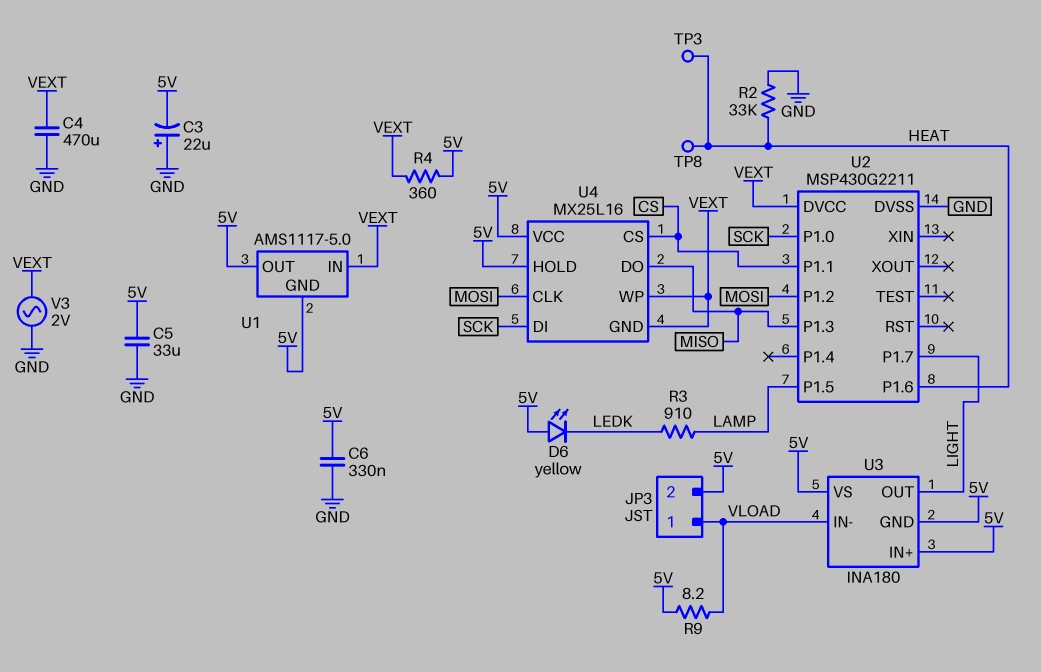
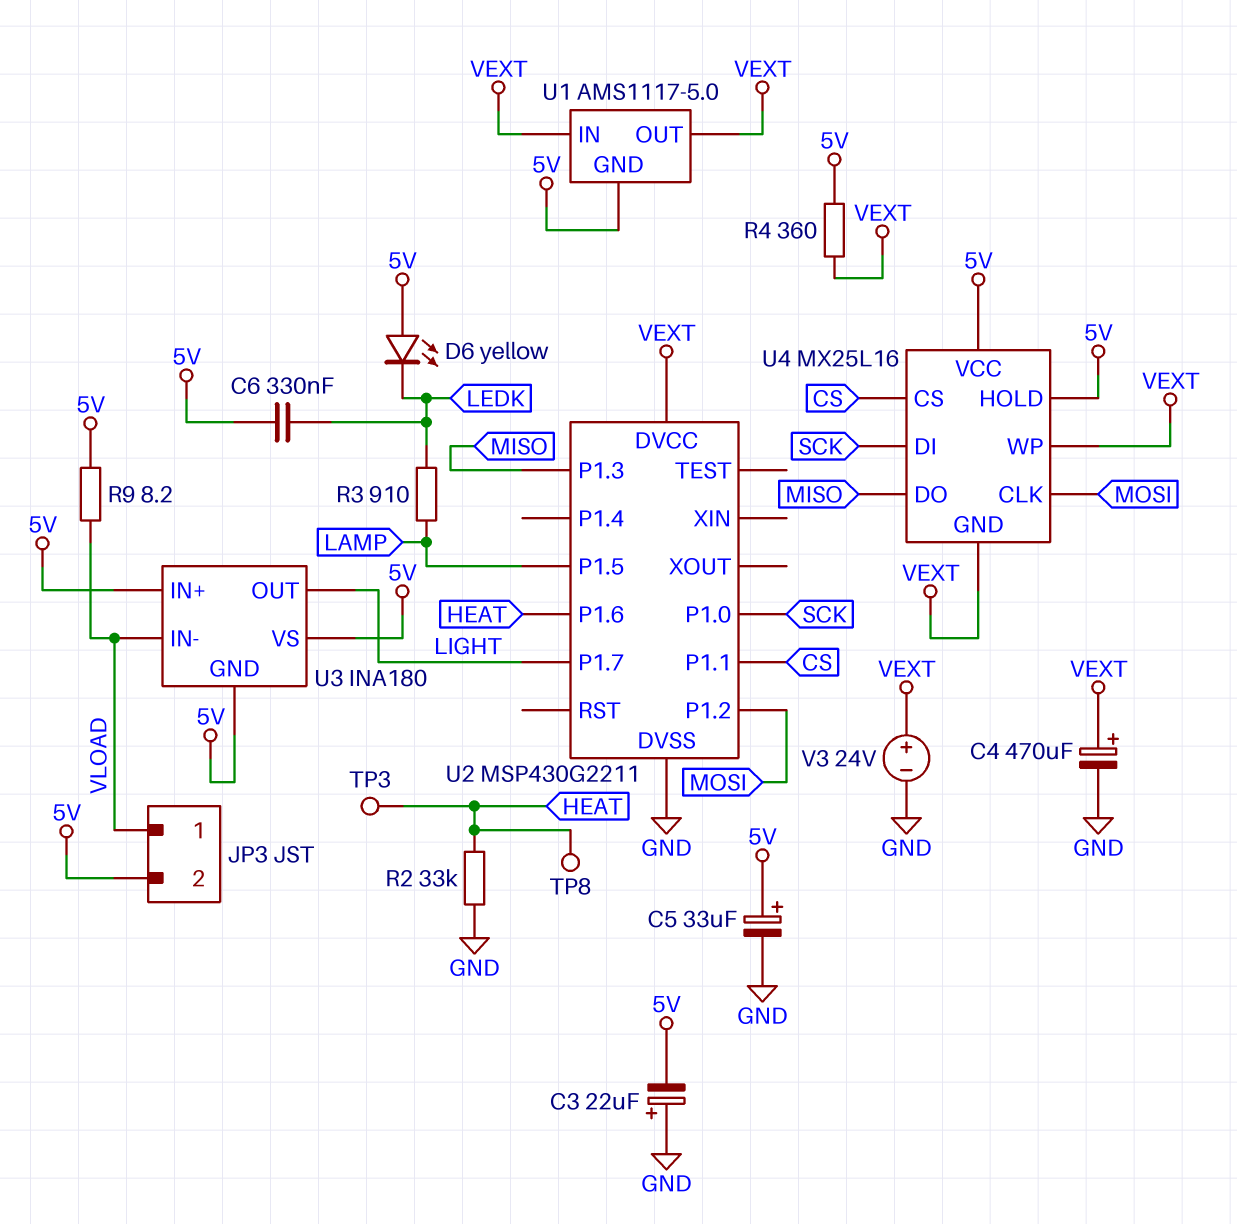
C4: 470uF (GND, VEXT) -> 470uF (plus VEXT, minus GND)
C5: 33uF (5V, GND) -> 33uF (plus 5V, minus GND)
C6: 330nF (5V, GND) -> 330nF (5V, LEDK)
U1 pin OUT: 5V -> VEXT
V3: AC 2V (GND, VEXT) -> 24V (plus VEXT, minus GND)

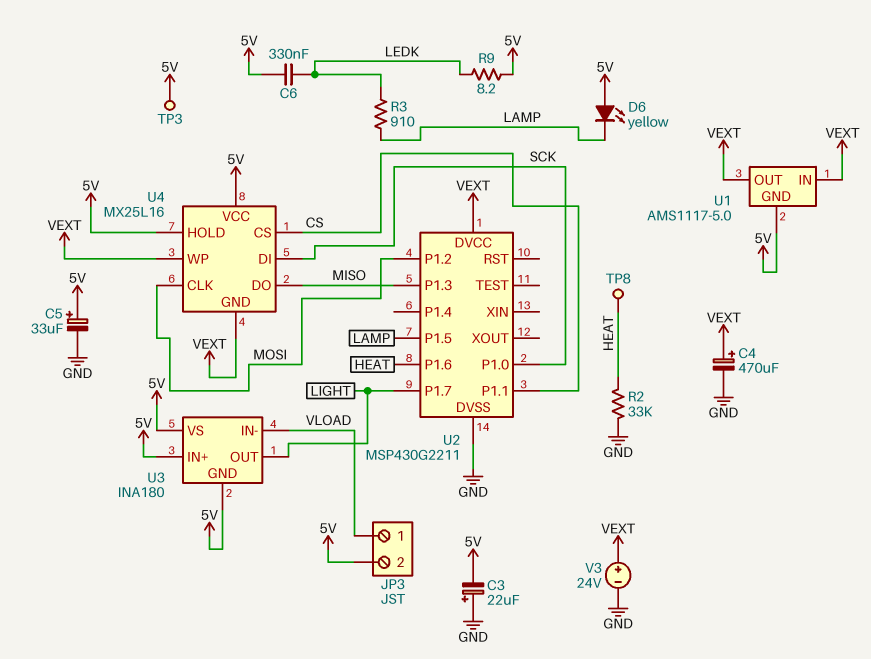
D6: LED yellow (A 5V, K LEDK) -> LED yellow (A 5V, K LAMP)
R4: 360 (5V, VEXT) -> none
R9: 8.2 (5V, VLOAD) -> 8.2 (5V, LEDK)
TP3: test point (HEAT) -> test point (5V)

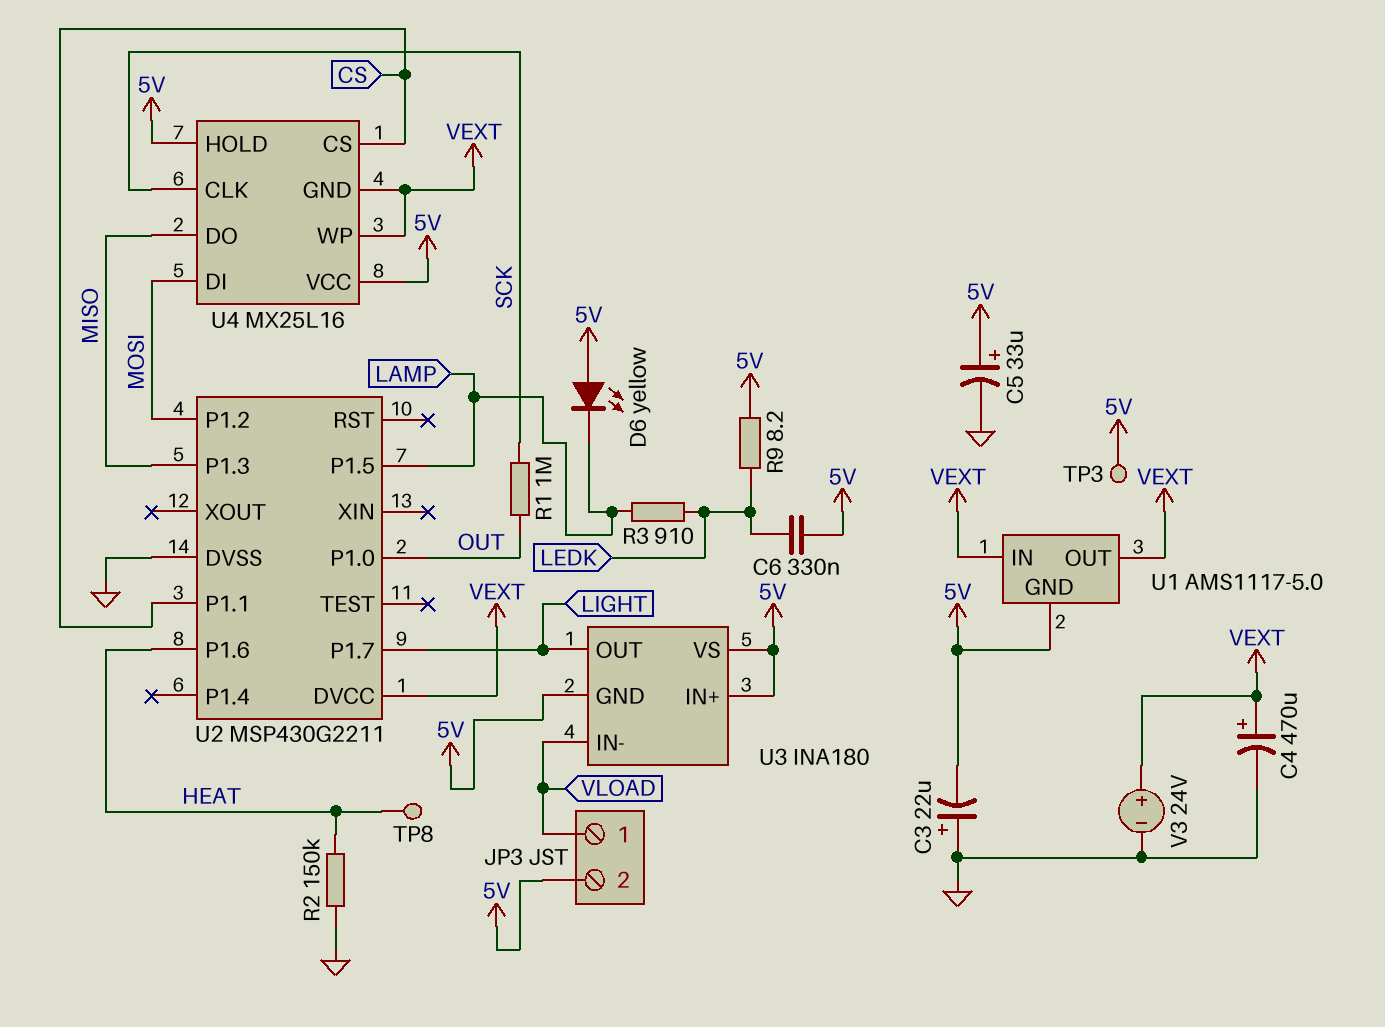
R1: none -> 1M (OUT, SCK)
R2: 33k (GND, HEAT) -> 150k (GND, HEAT)
U2 pin P1.0: SCK -> OUT
U4 pin CLK: MOSI -> SCK
U4 pin DI: SCK -> MOSI

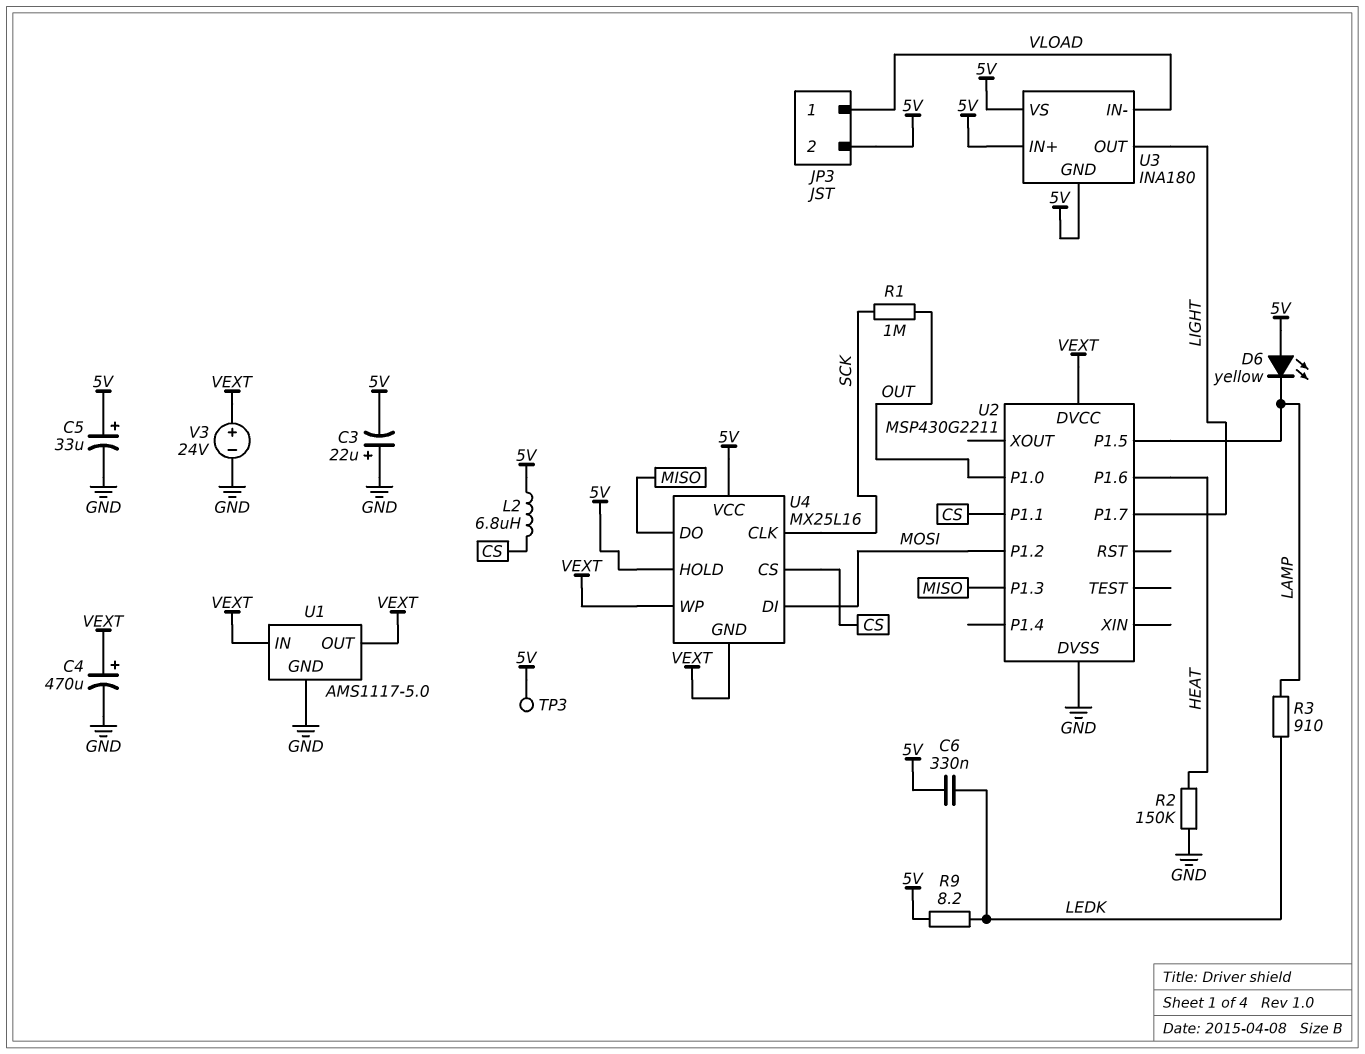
L2: none -> 6.8uH (5V, CS)
TP8: test point (HEAT) -> none
U1 pin GND: 5V -> GND

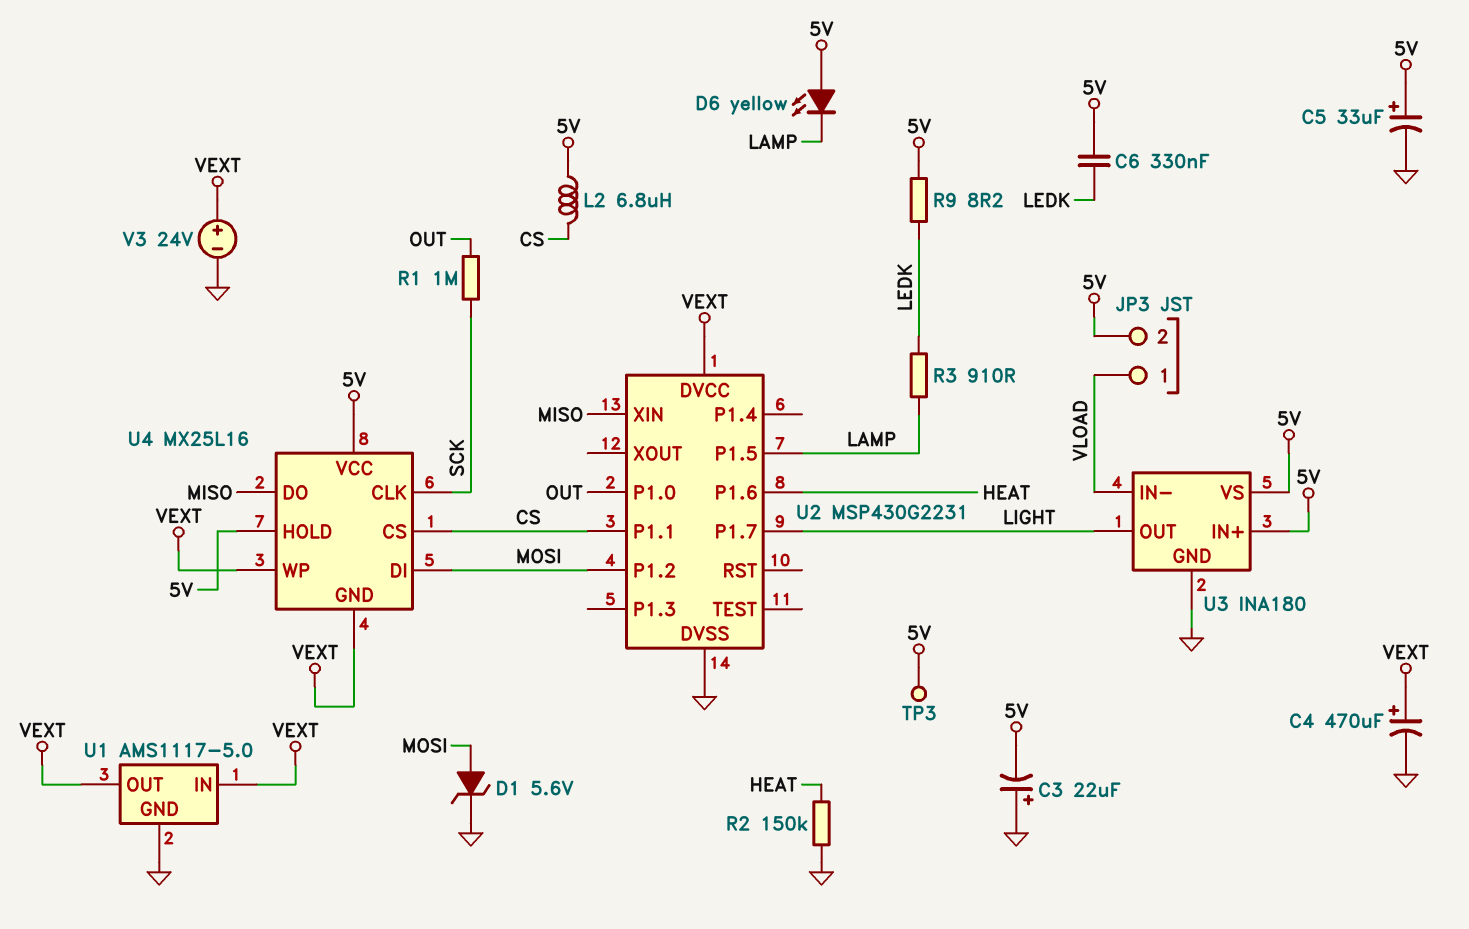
D1: none -> zener 5.6V (A MOSI, K GND)
U2: MSP430G2211 -> MSP430G2231
U2 pin P1.3: MISO -> none
U2 pin XIN: none -> MISO
U3 pin GND: 5V -> GND

